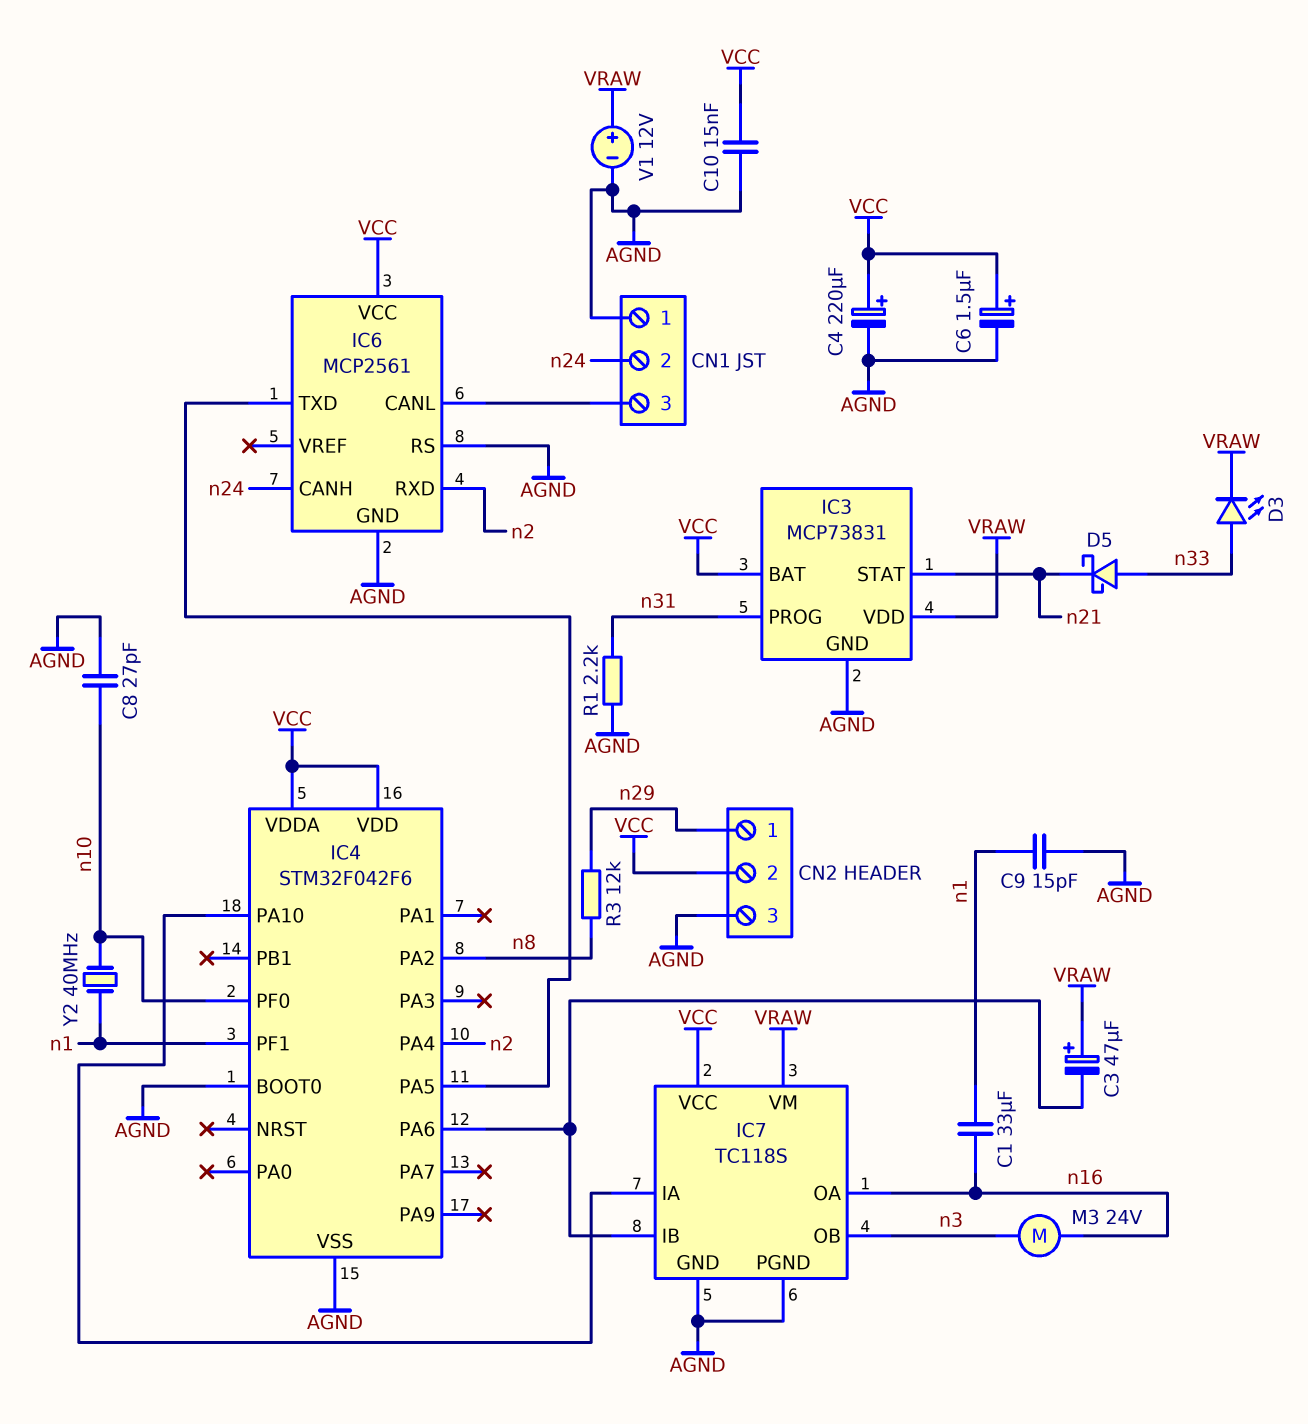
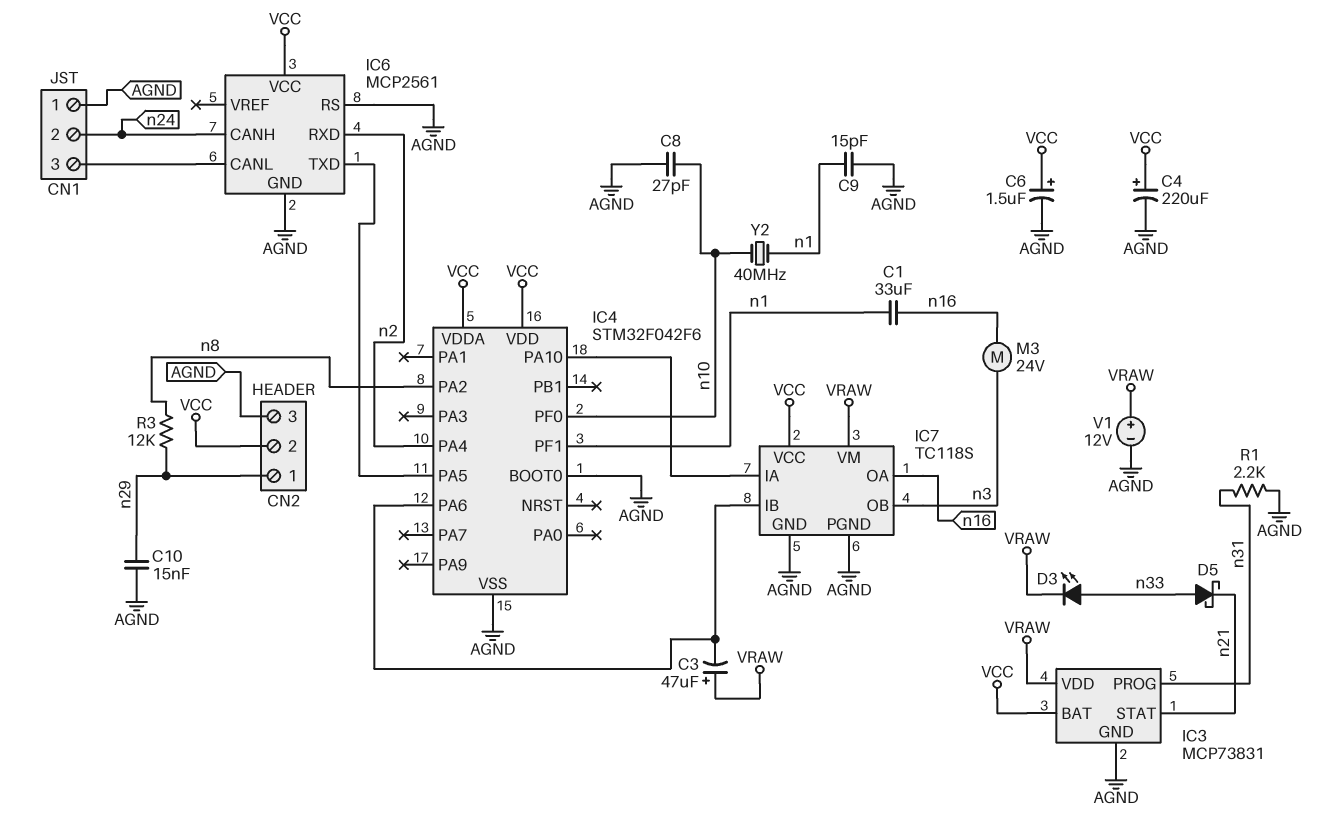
C10: 15nF (AGND, VCC) -> 15nF (AGND, n29)

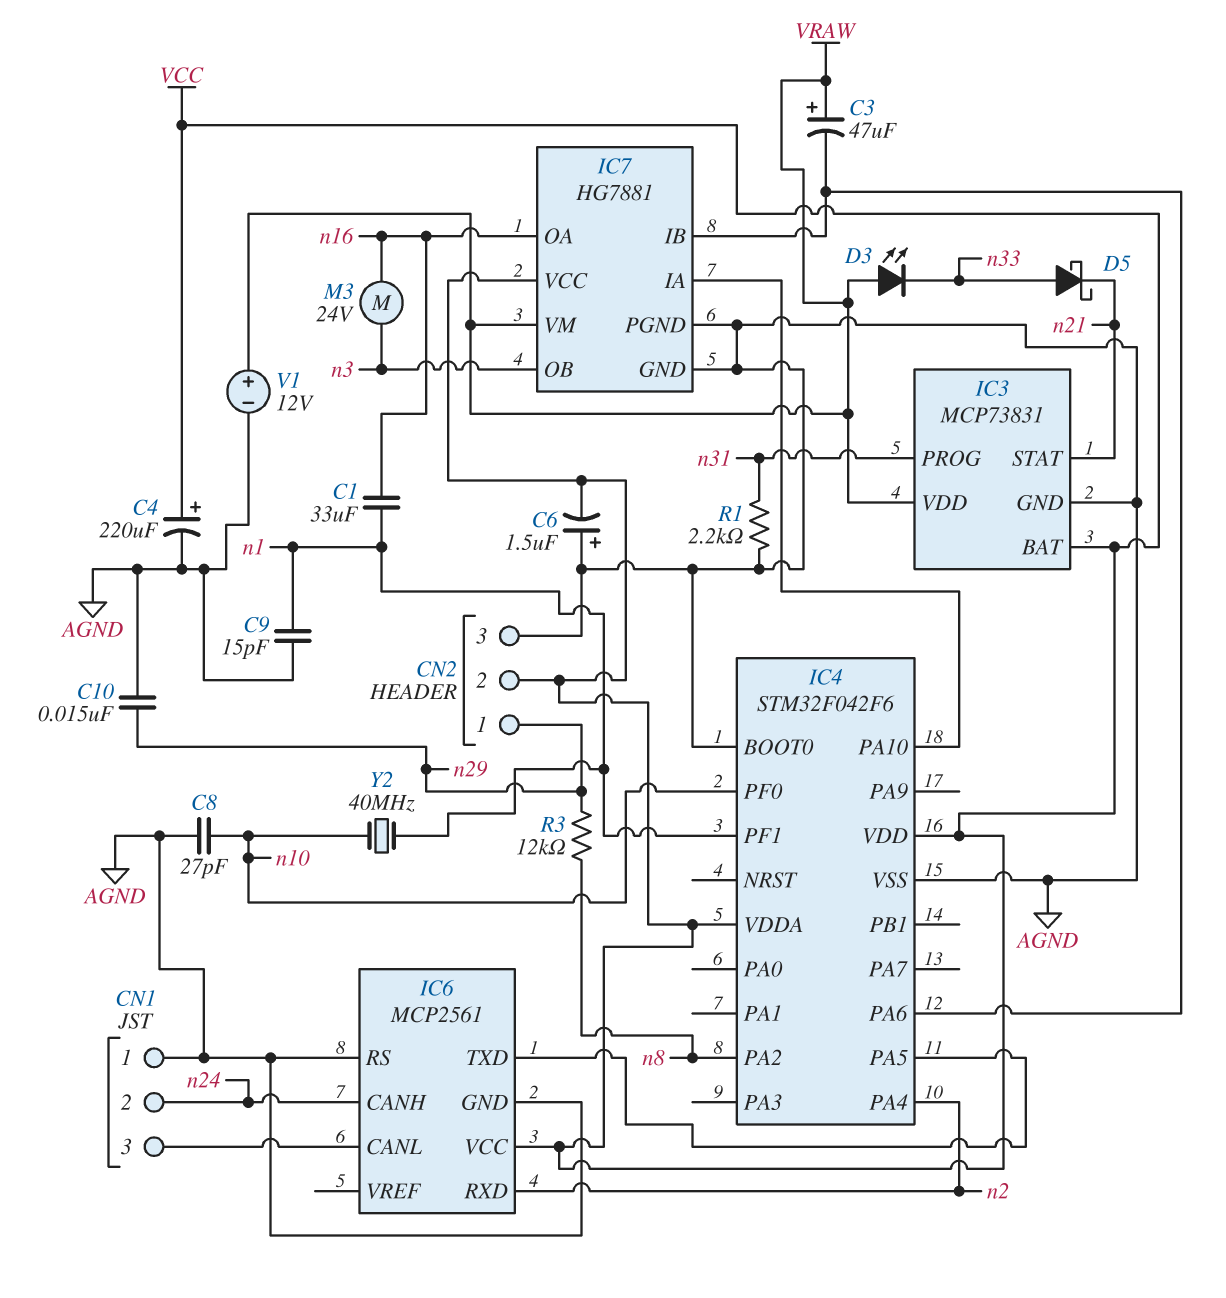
C6: 1.5uF (plus VCC, minus AGND) -> 1.5uF (plus AGND, minus VCC)
D3: LED (A n33, K VRAW) -> LED (A VRAW, K n33)
IC7: TC118S -> HG7881

